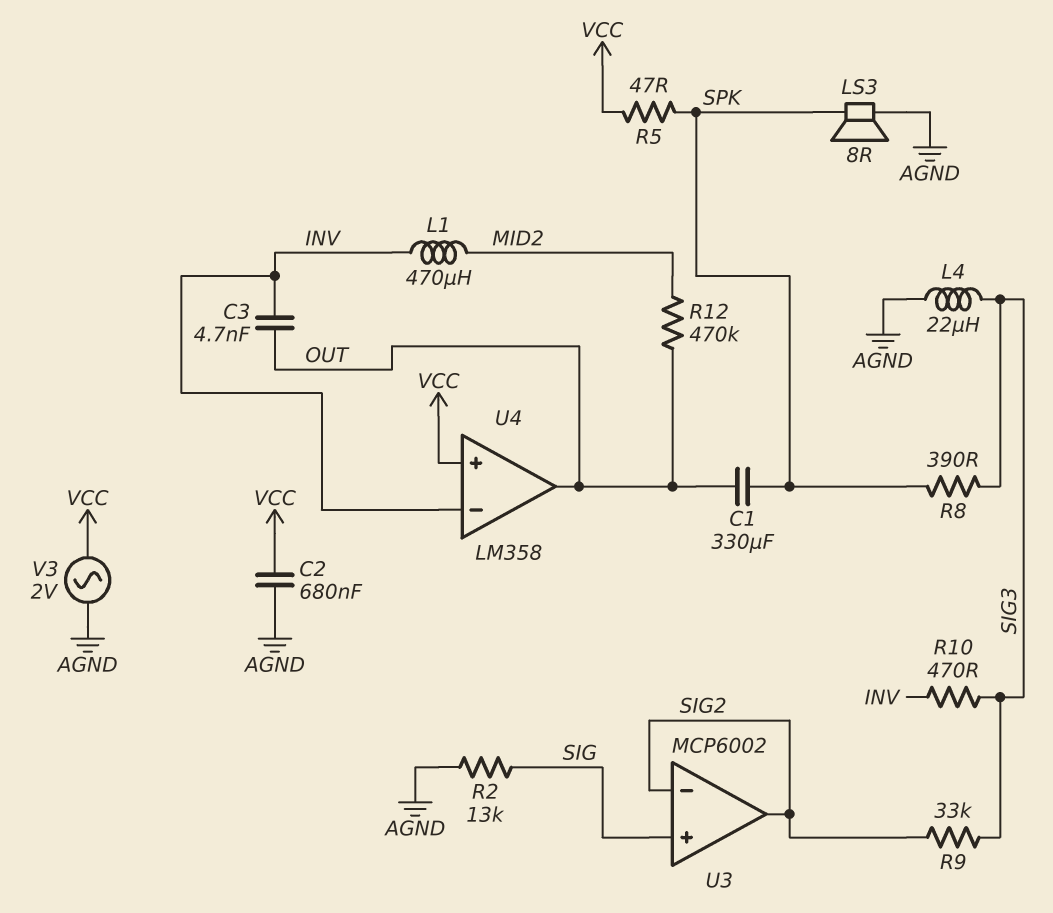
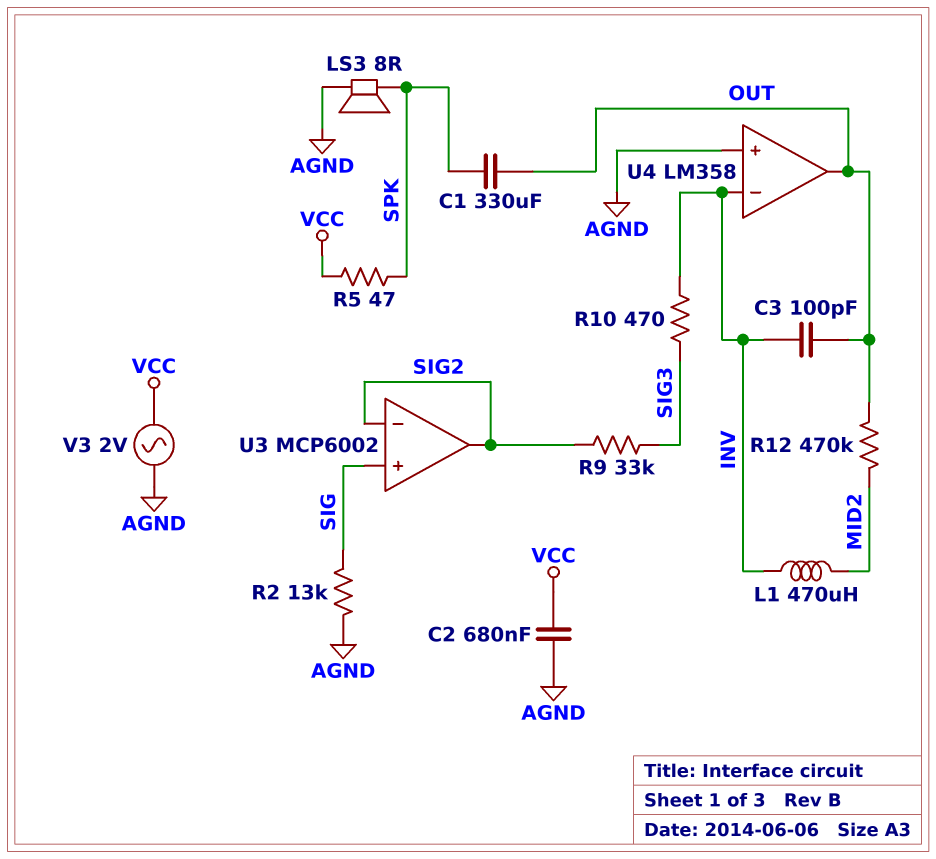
C3: 4.7nF (INV, OUT) -> 100pF (INV, OUT)
L4: 22uH (AGND, SIG3) -> none
R8: 390 (SIG3, SPK) -> none
U4 pin in+: VCC -> AGND

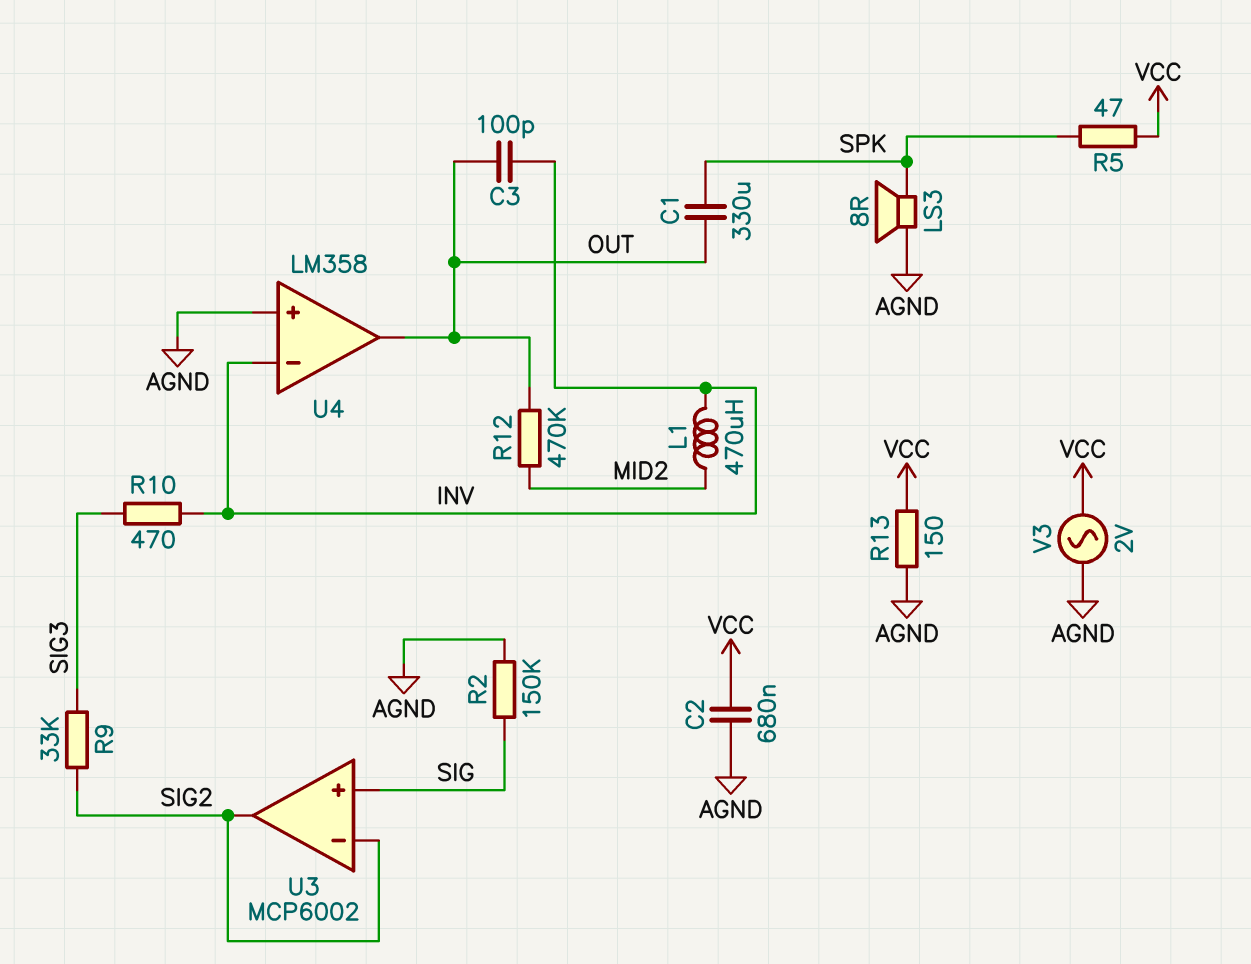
R2: 13k (AGND, SIG) -> 150k (AGND, SIG)
R13: none -> 150 (AGND, VCC)

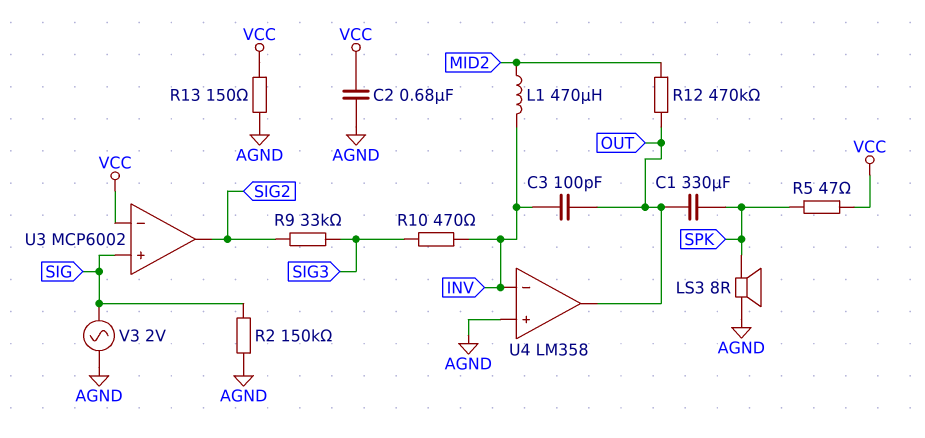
U3 pin in-: SIG2 -> VCC
V3: AC 2V (AGND, VCC) -> AC 2V (AGND, SIG)

